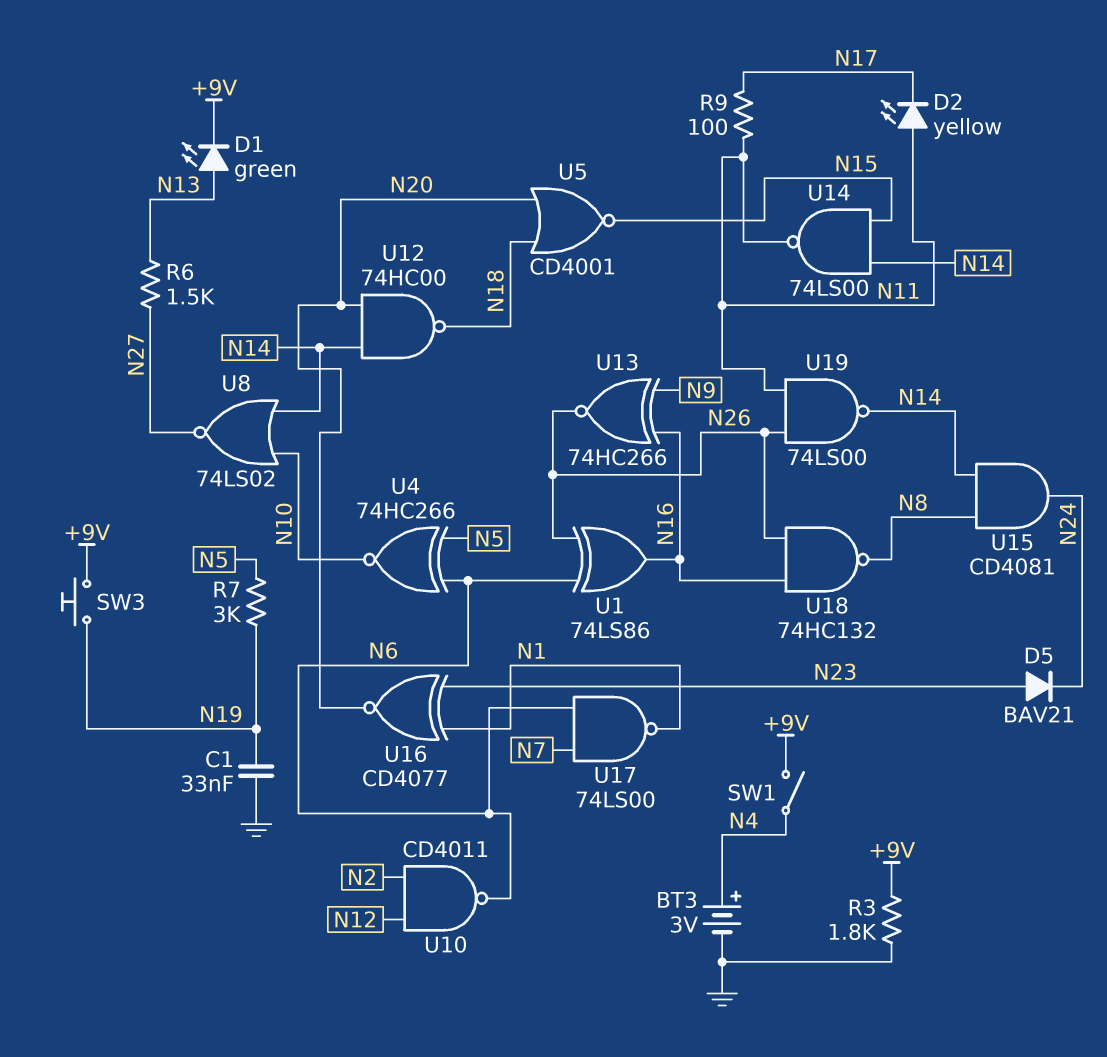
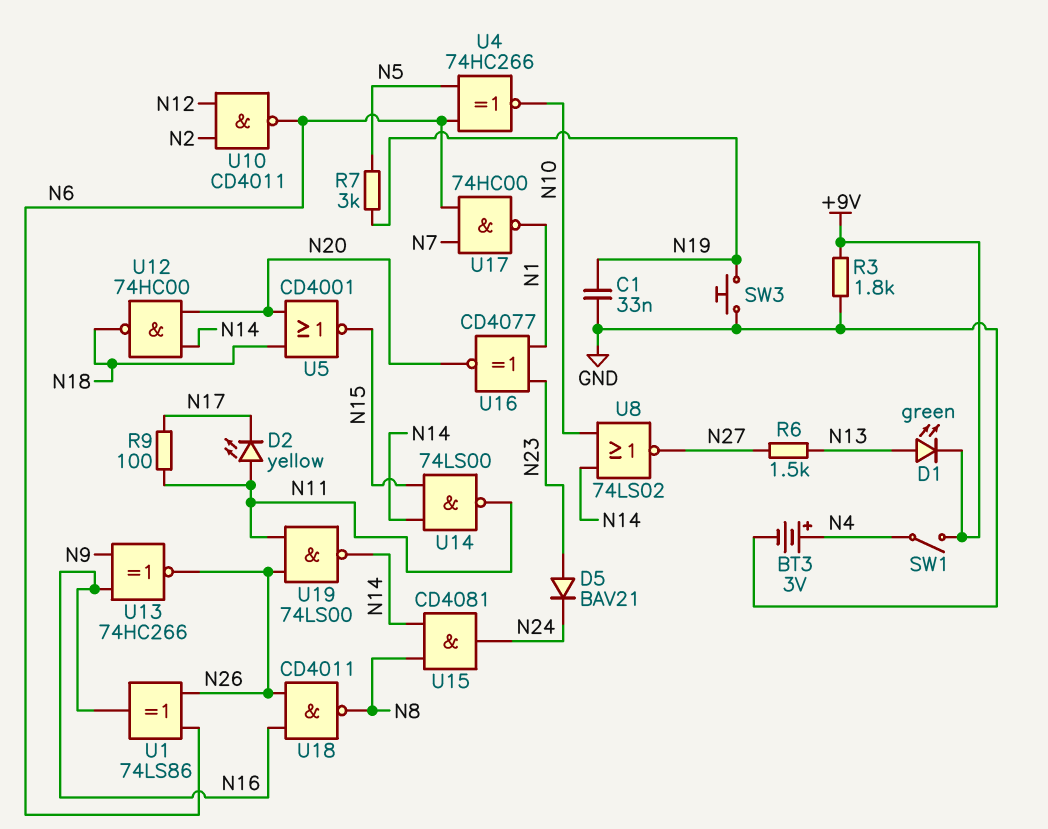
SW3: button (+9V, N19) -> button (GND, N19)
U17: NAND 74LS00 (in N6, in N7, out N1) -> NAND 74HC00 (in N6, in N7, out N1)
U18: NAND 74HC132 (in N16, in N26, out N8) -> NAND CD4011 (in N16, in N26, out N8)

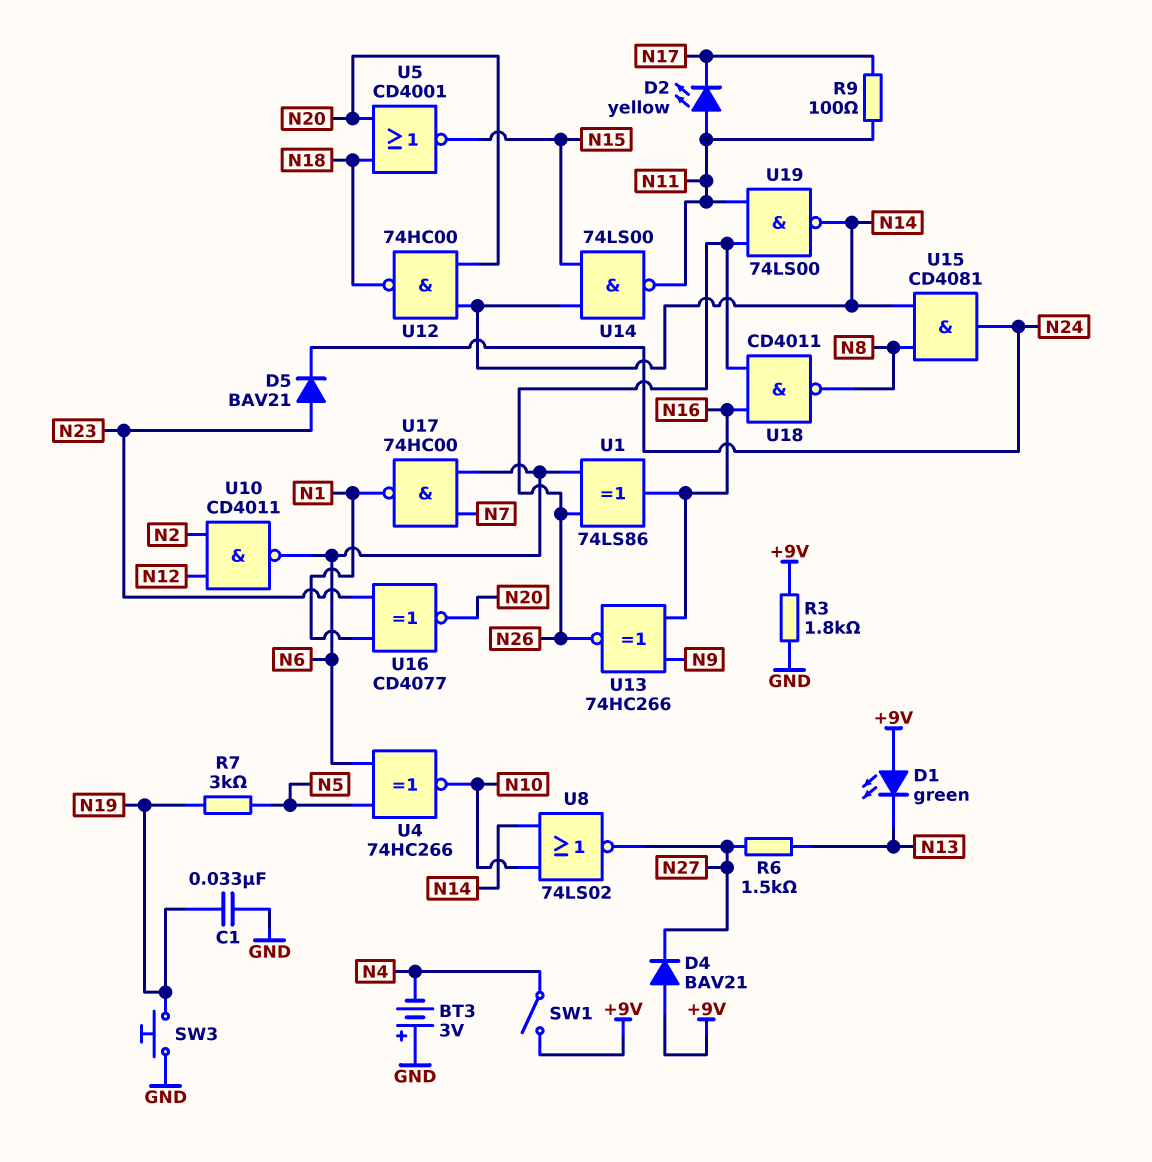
BT3: 3V (plus N4, minus GND) -> 3V (plus GND, minus N4)
D1: LED green (A N13, K +9V) -> LED green (A +9V, K N13)
D4: none -> diode BAV21 (A +9V, K N27)

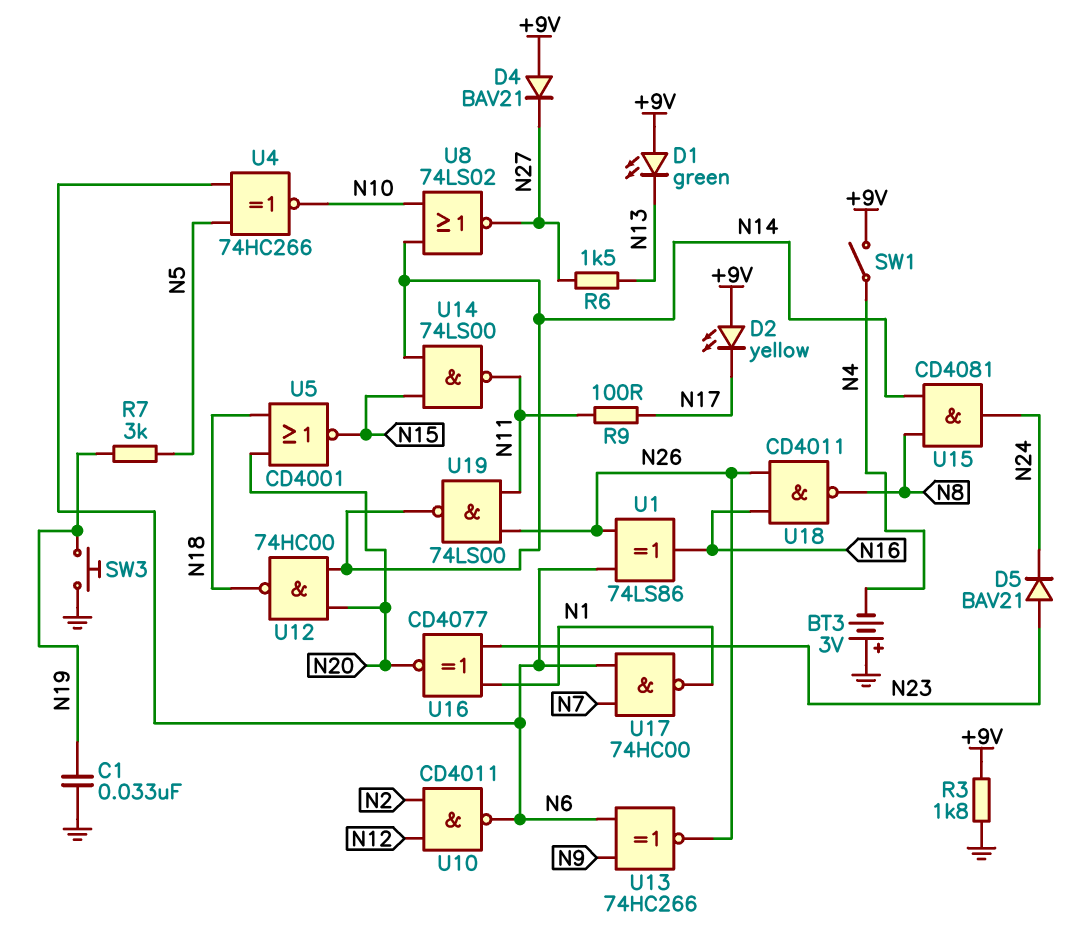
D2: LED yellow (A N11, K N17) -> LED yellow (A +9V, K N17)
U13: XNOR 74HC266 (in N9, in N16, out N26) -> XNOR 74HC266 (in N6, in N9, out N26)

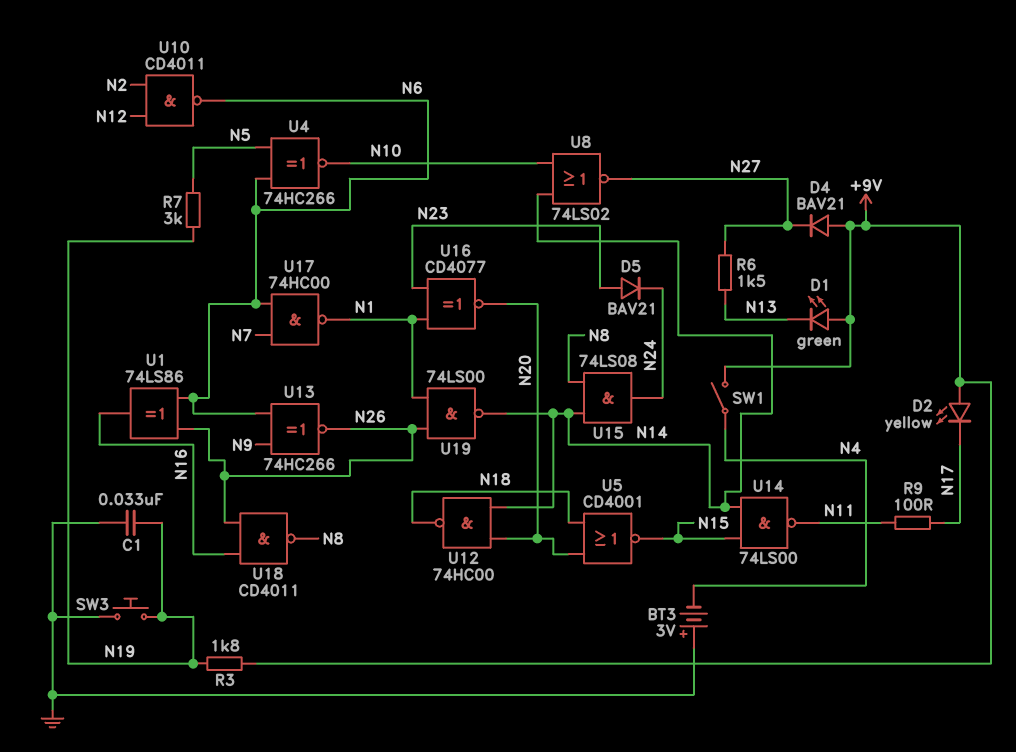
R3: 1.8k (+9V, GND) -> 1.8k (+9V, N19)
U15: AND CD4081 (in N8, in N14, out N24) -> AND 74LS08 (in N8, in N14, out N24)
U19: NAND 74LS00 (in N11, in N26, out N14) -> NAND 74LS00 (in N1, in N26, out N14)

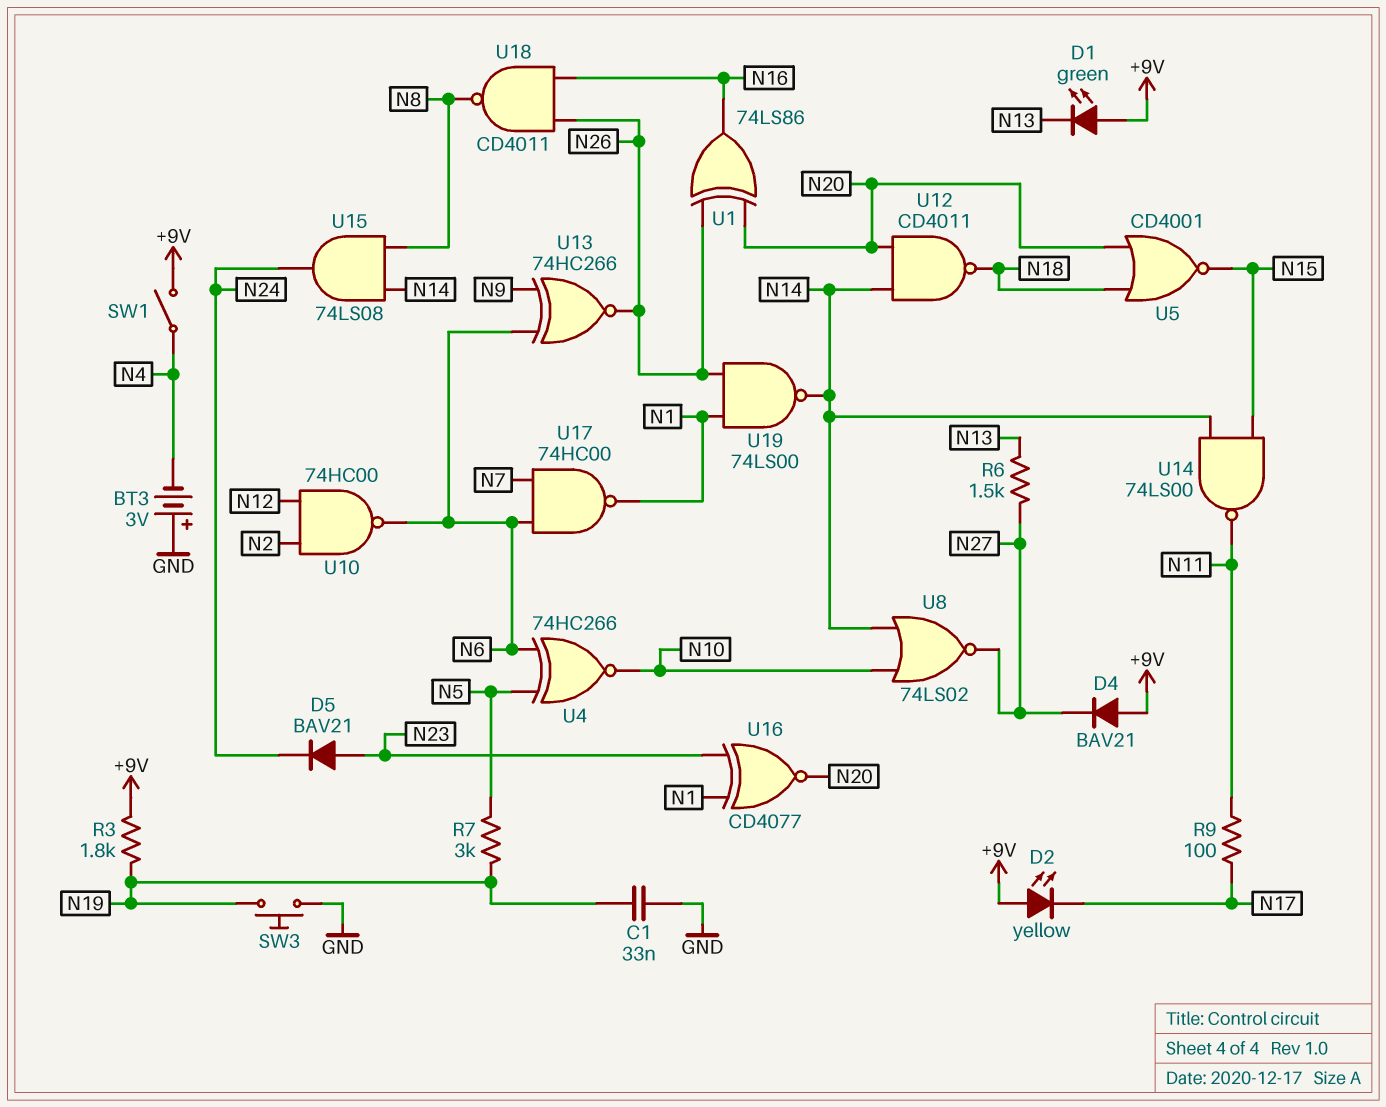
U1: XOR 74LS86 (in N6, in N26, out N16) -> XOR 74LS86 (in N20, in N26, out N16)
U10: NAND CD4011 (in N2, in N12, out N6) -> NAND 74HC00 (in N2, in N12, out N6)
U12: NAND 74HC00 (in N14, in N20, out N18) -> NAND CD4011 (in N14, in N20, out N18)

